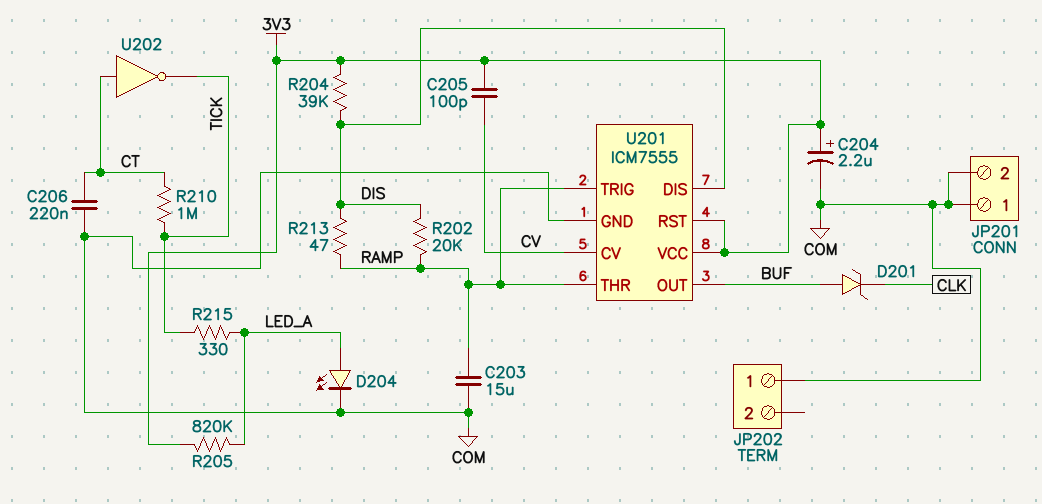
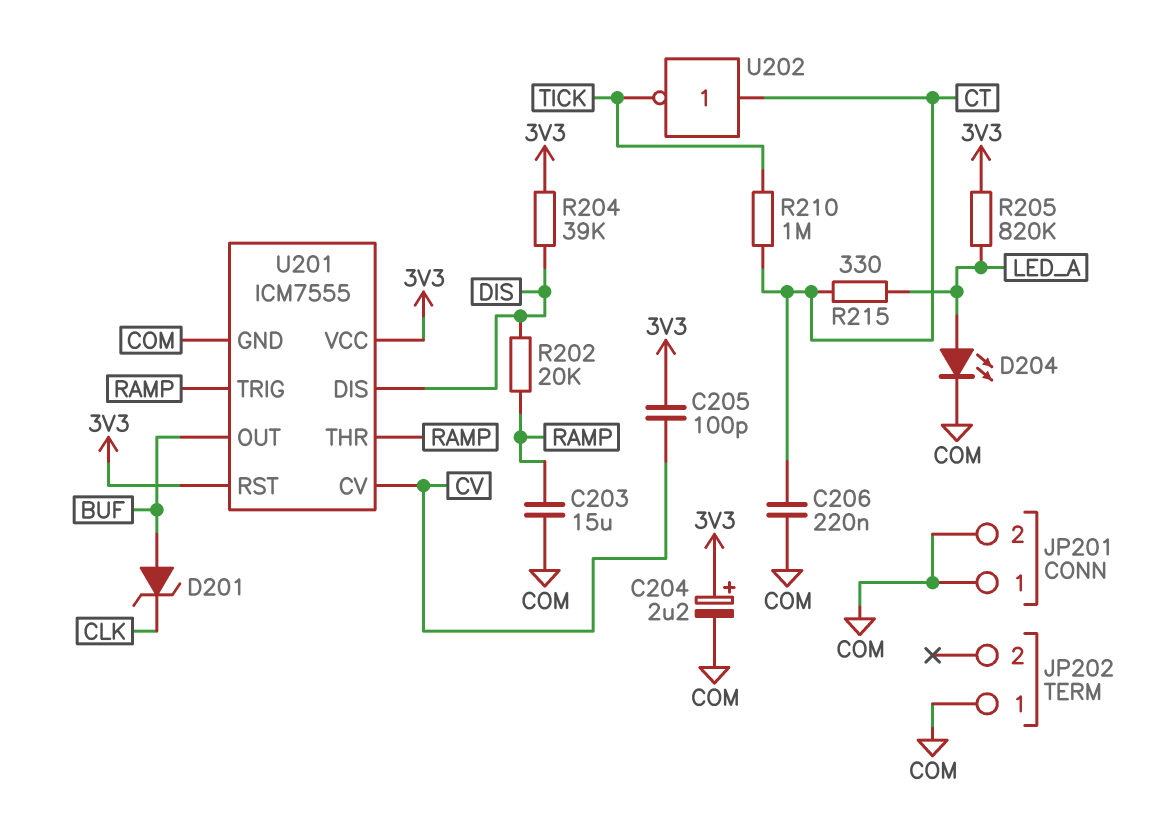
R213: 47 (DIS, RAMP) -> none
R215: 330 (LED_A, TICK) -> 330 (CT, LED_A)

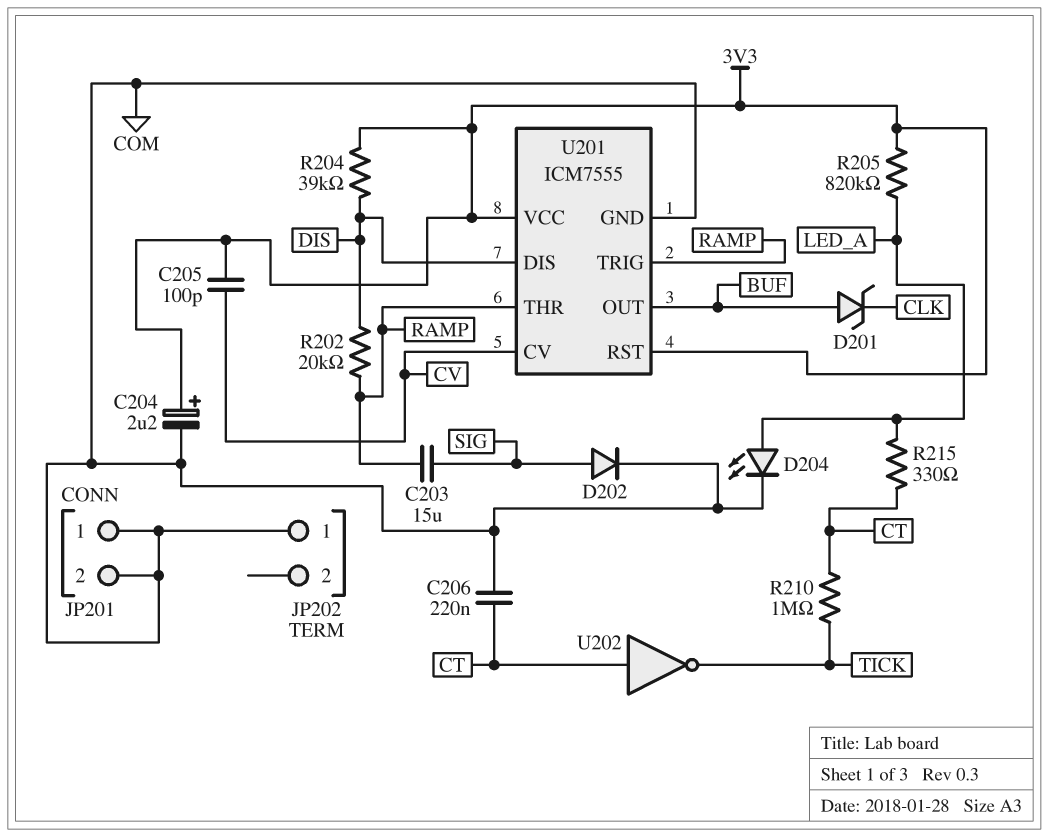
C203: 15uF (COM, RAMP) -> 15uF (RAMP, SIG)
D202: none -> diode (A SIG, K COM)

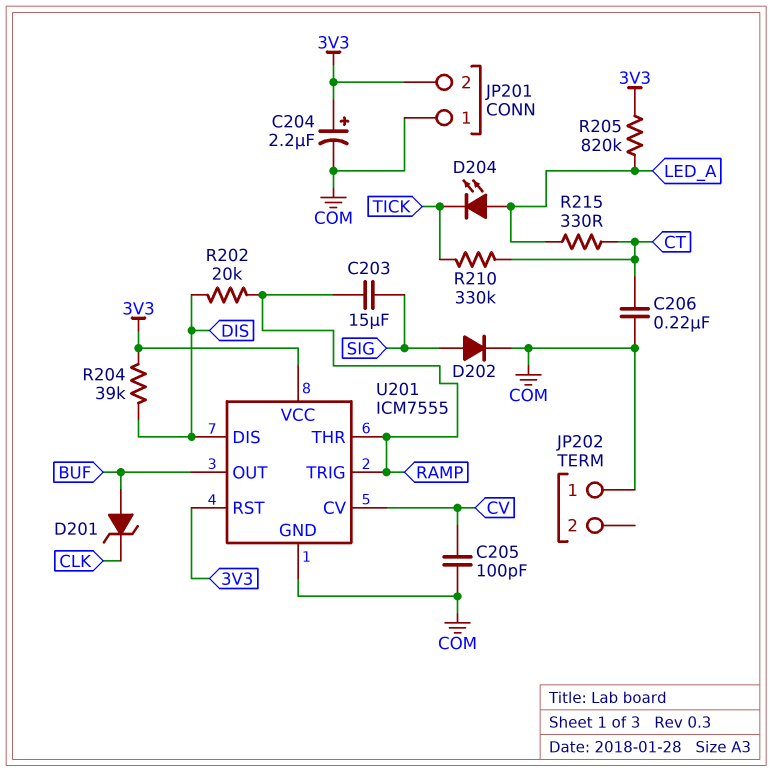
C205: 100pF (3V3, CV) -> 100pF (COM, CV)
D204: LED (A LED_A, K COM) -> LED (A LED_A, K TICK)
JP201 pin 2: COM -> 3V3
R210: 1M (CT, TICK) -> 330k (CT, TICK)
U202: NOT (in CT, out TICK) -> none

